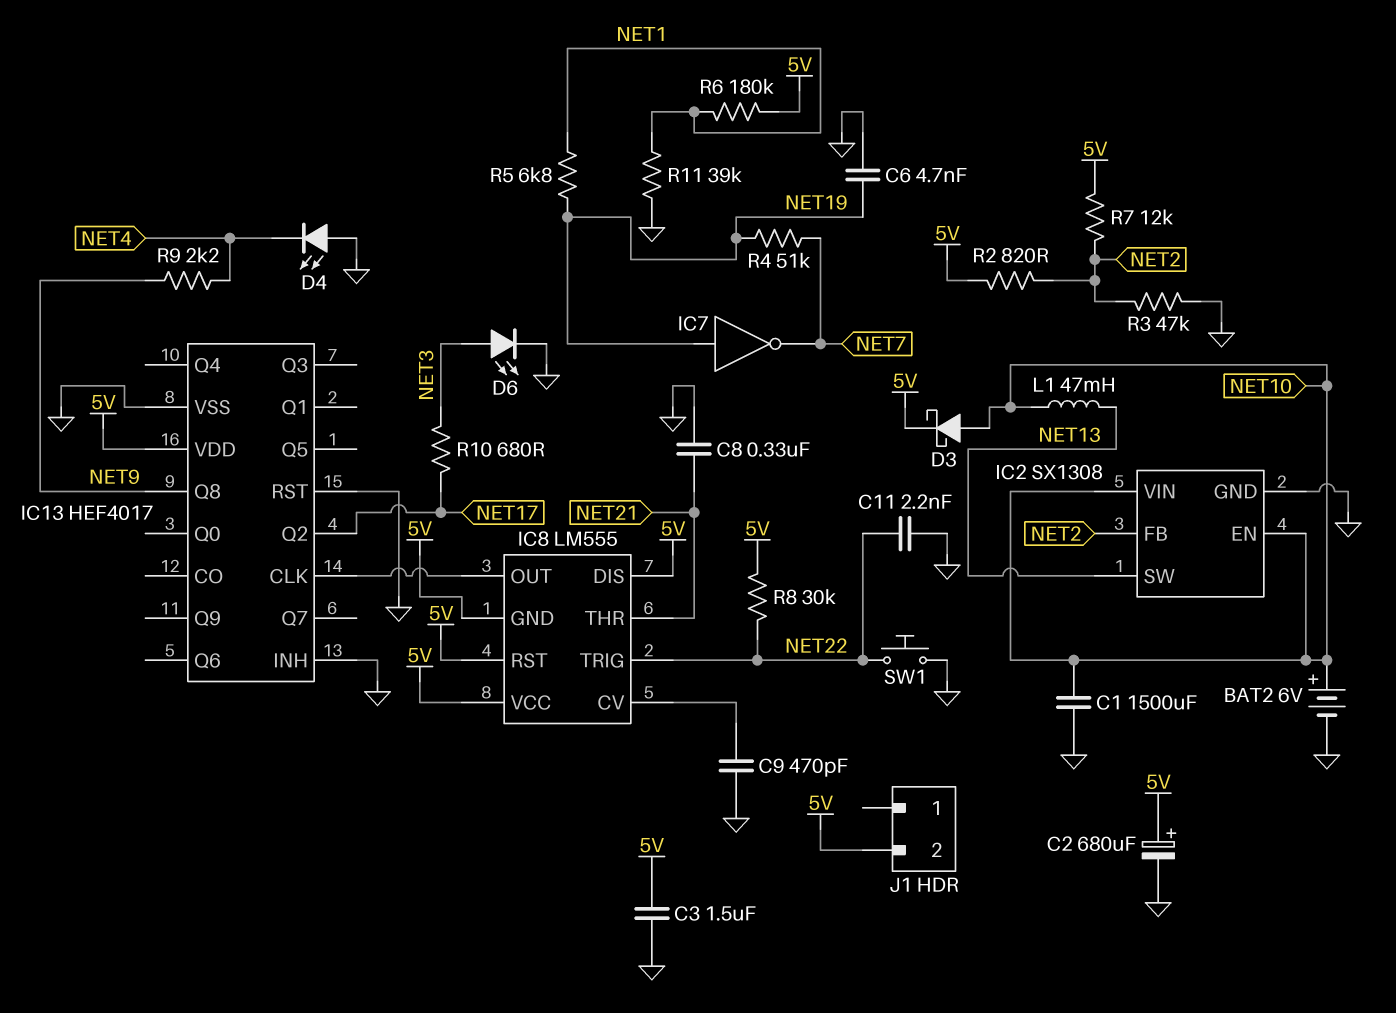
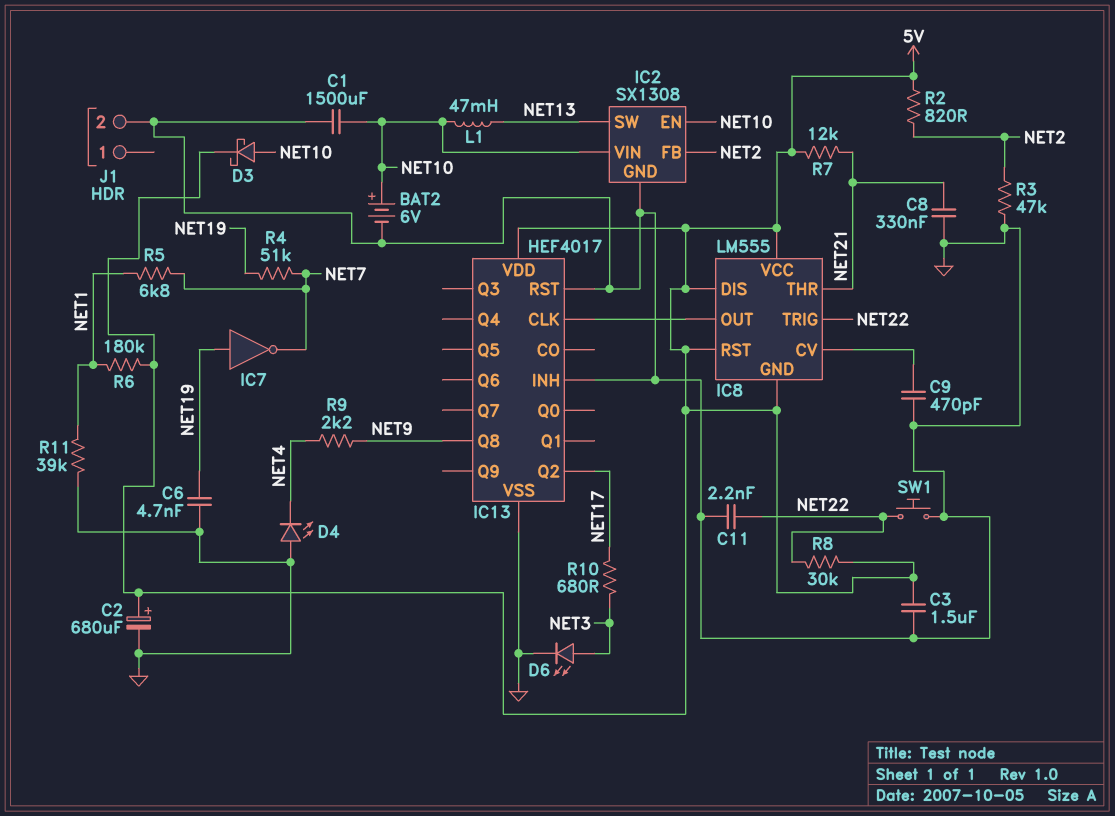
J1 pin 2: 5V -> GND
R5: 6.8k (NET1, NET19) -> 6.8k (NET1, NET7)
R7: 12k (5V, NET2) -> 12k (5V, NET21)

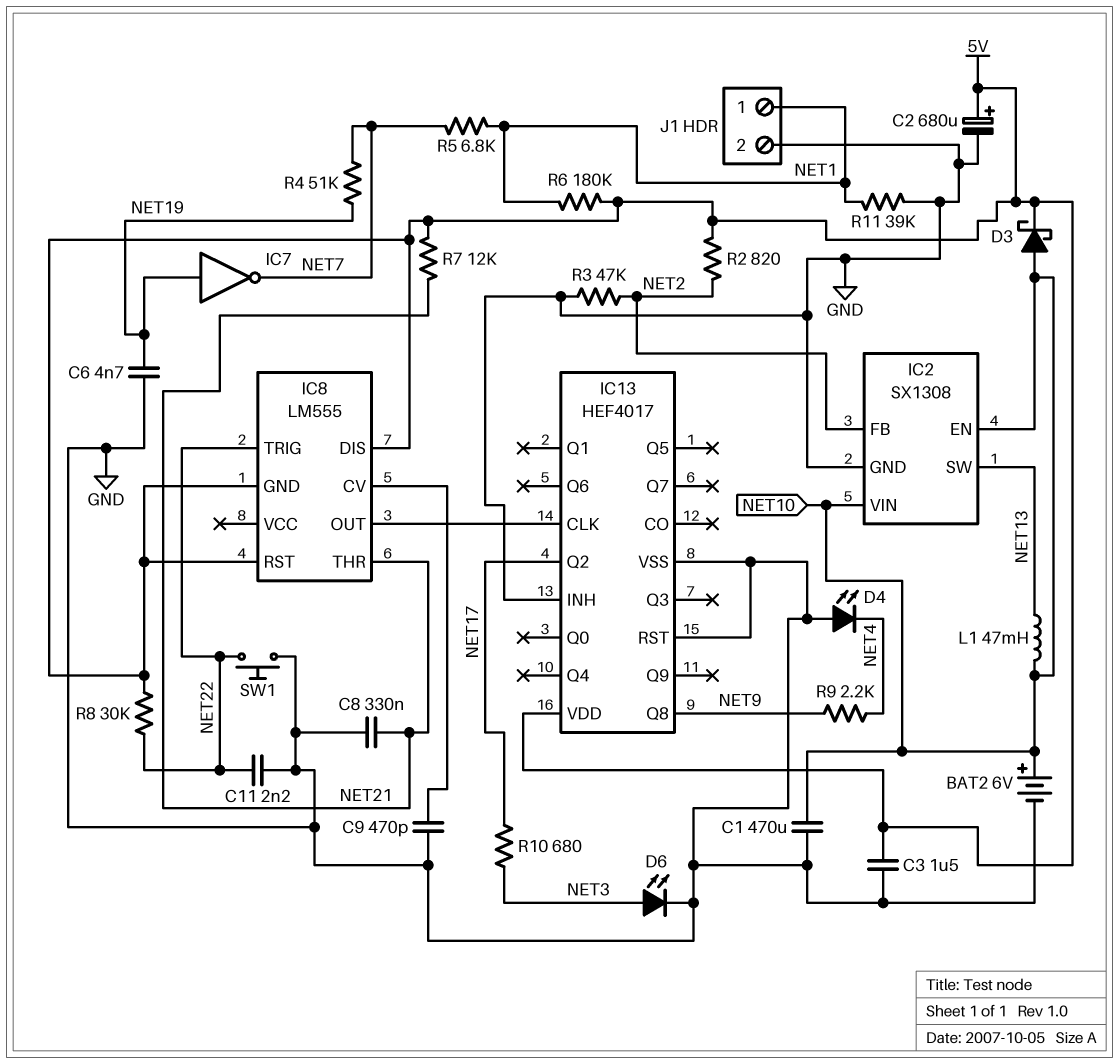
C1: 1500uF (GND, NET10) -> 470uF (GND, NET10)
IC8 pin VCC: 5V -> none
J1 pin 1: none -> NET1

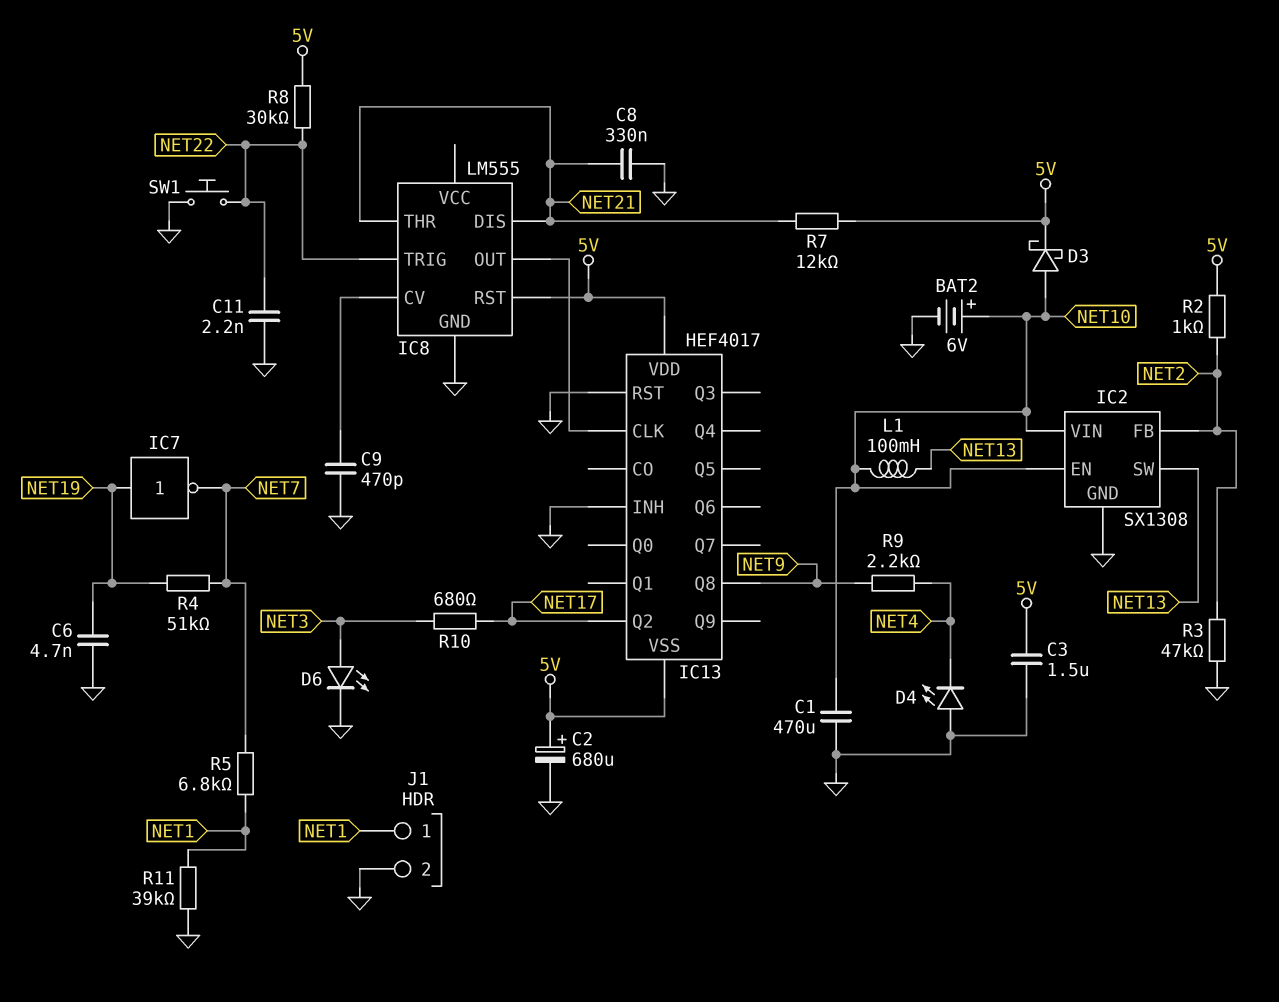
IC8 pin DIS: 5V -> NET21
IC8 pin GND: 5V -> GND
IC13 pin VSS: GND -> 5V
L1: 47mH (NET10, NET13) -> 100mH (NET10, NET13)
R2: 820 (5V, NET2) -> 1k (5V, NET2)
R6: 180k (5V, NET1) -> none

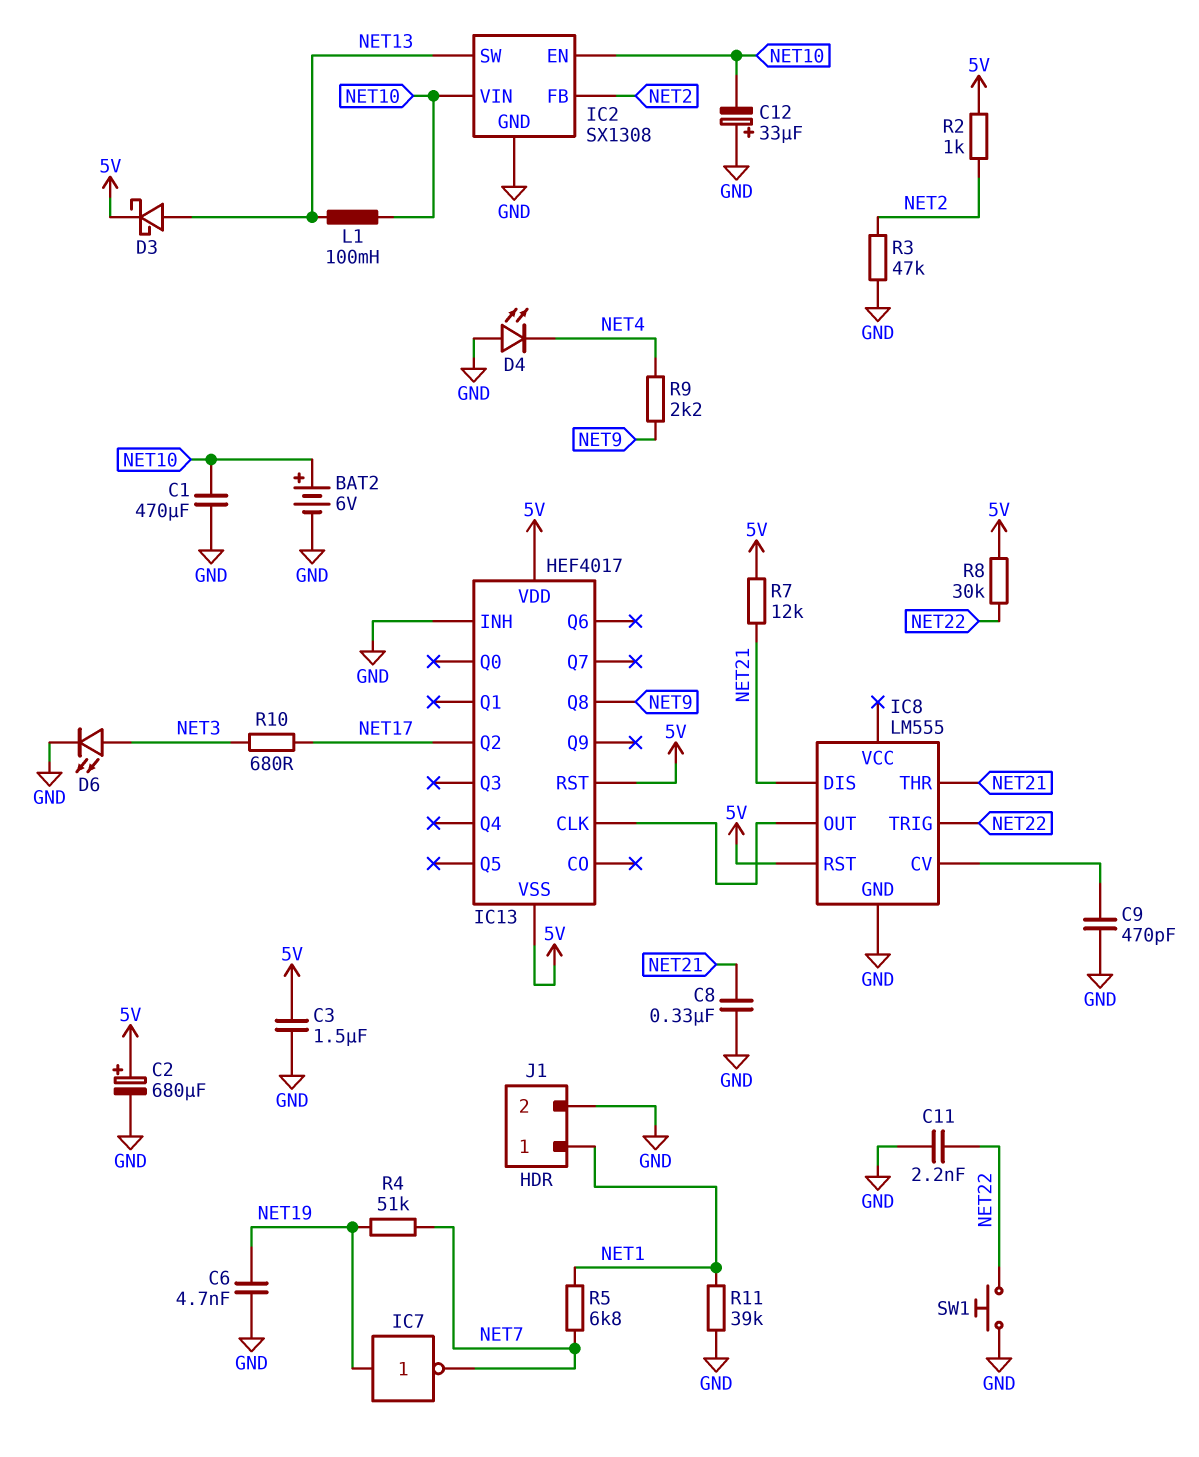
C12: none -> 33uF (plus GND, minus NET10)
D3: schottky (A NET10, K 5V) -> schottky (A NET13, K 5V)
IC13 pin RST: GND -> 5V

